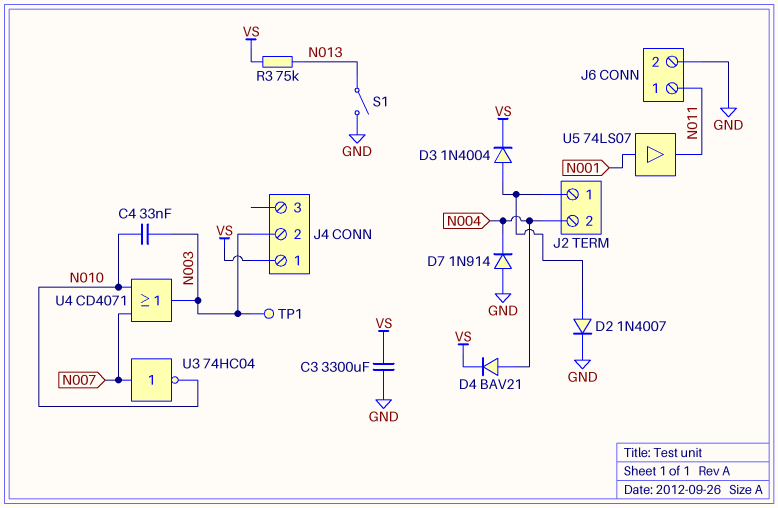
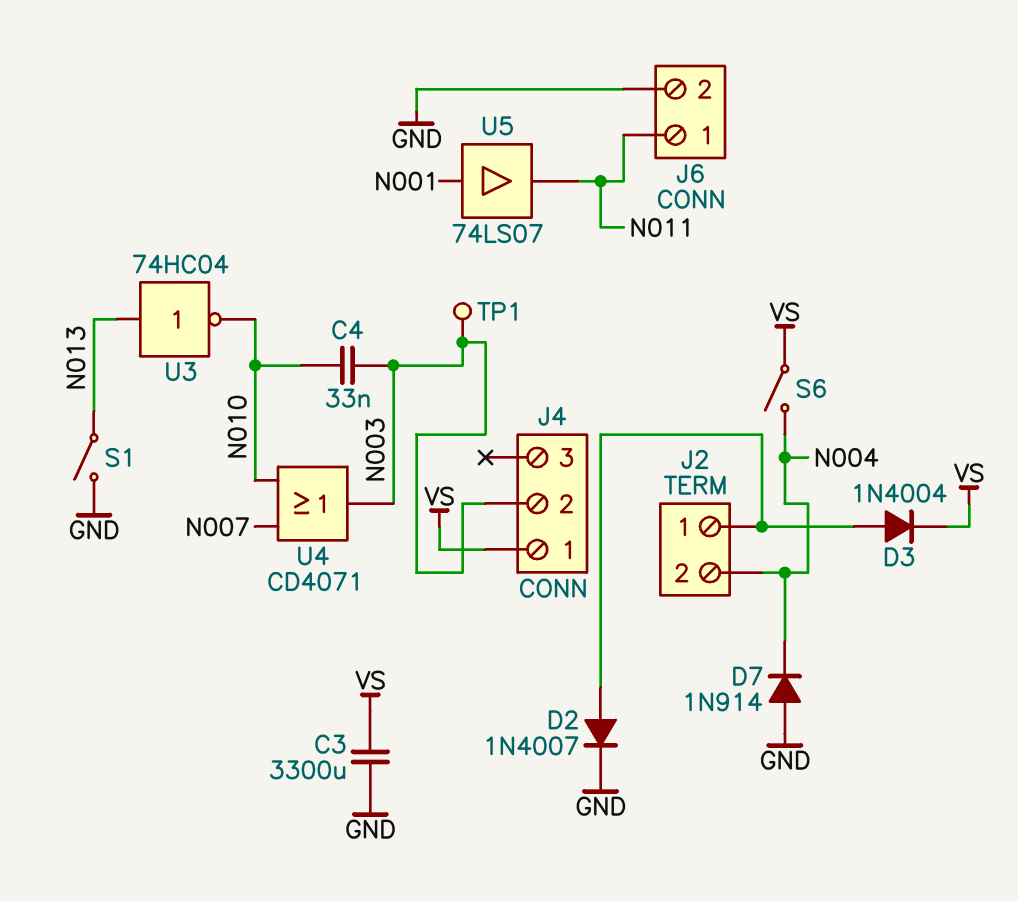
D4: diode BAV21 (A N004, K VS) -> none
R3: 75k (N013, VS) -> none
S6: none -> switch (N004, VS)
U3: NOT 74HC04 (in N007, out N010) -> NOT 74HC04 (in N013, out N010)

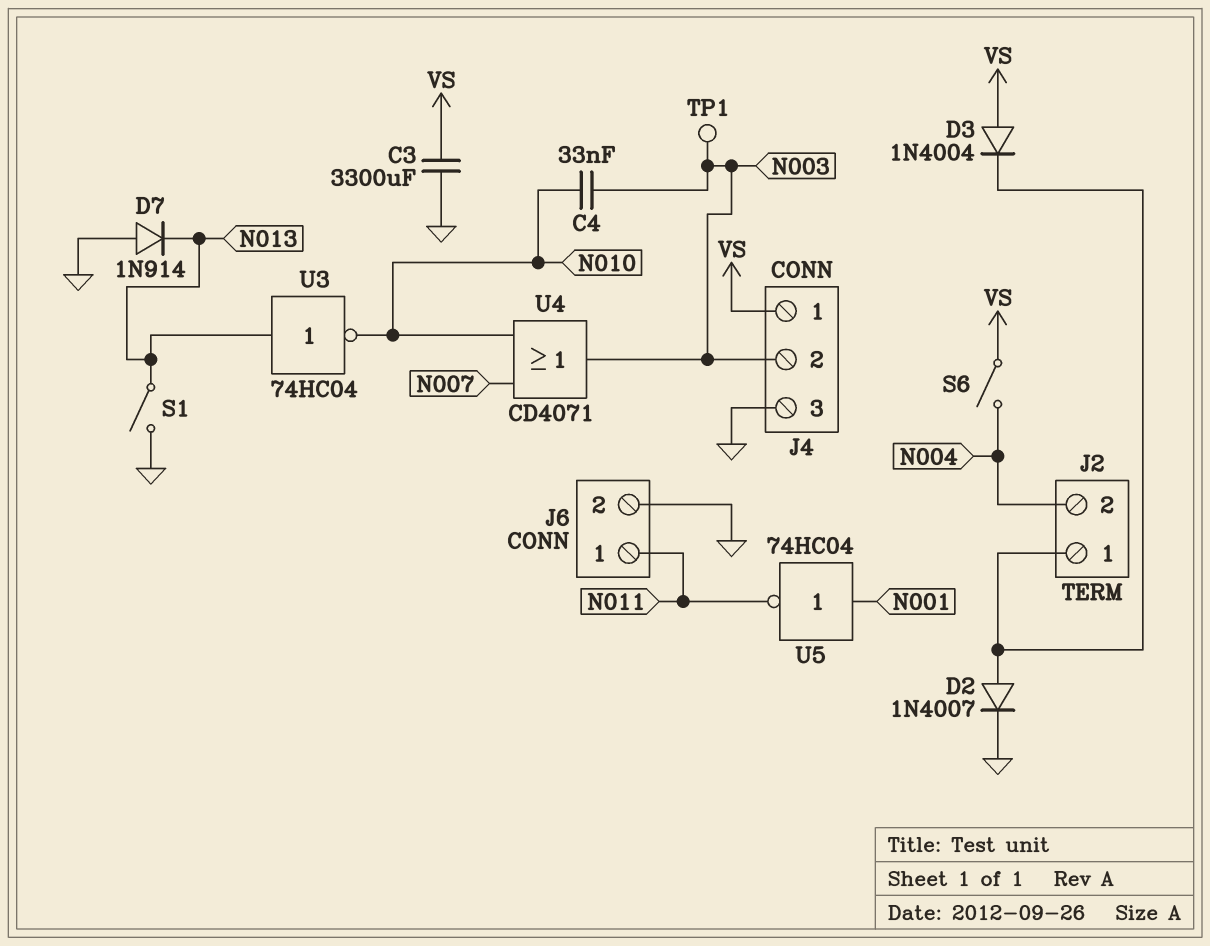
D3: diode 1N4004 (A J2/1, K VS) -> diode 1N4004 (A VS, K J2/1)
D7: diode 1N914 (A GND, K N004) -> diode 1N914 (A GND, K N013)
J4 pin 3: none -> GND
U5: buffer 74LS07 (in N001, out N011) -> NOT 74HC04 (in N001, out N011)

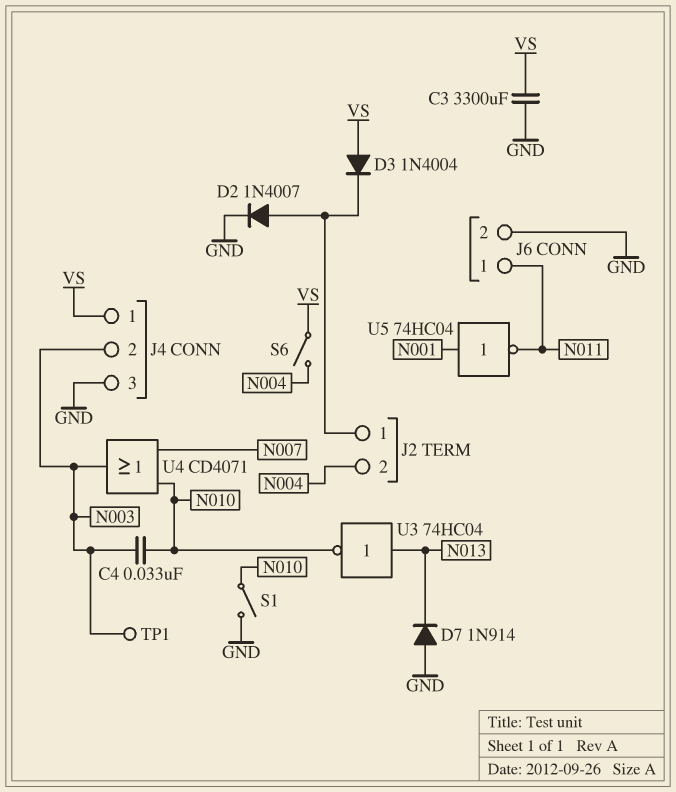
S1: switch (GND, N013) -> switch (GND, N010)

